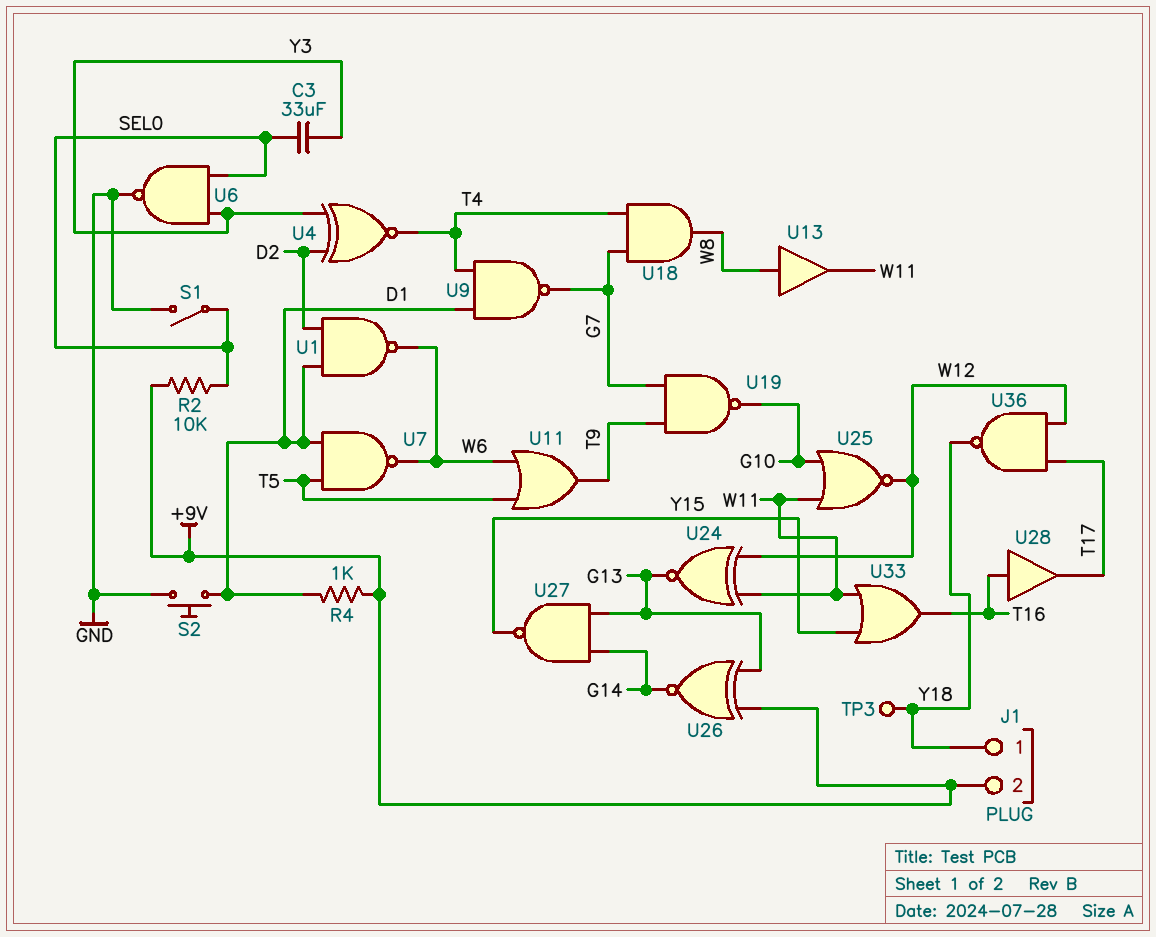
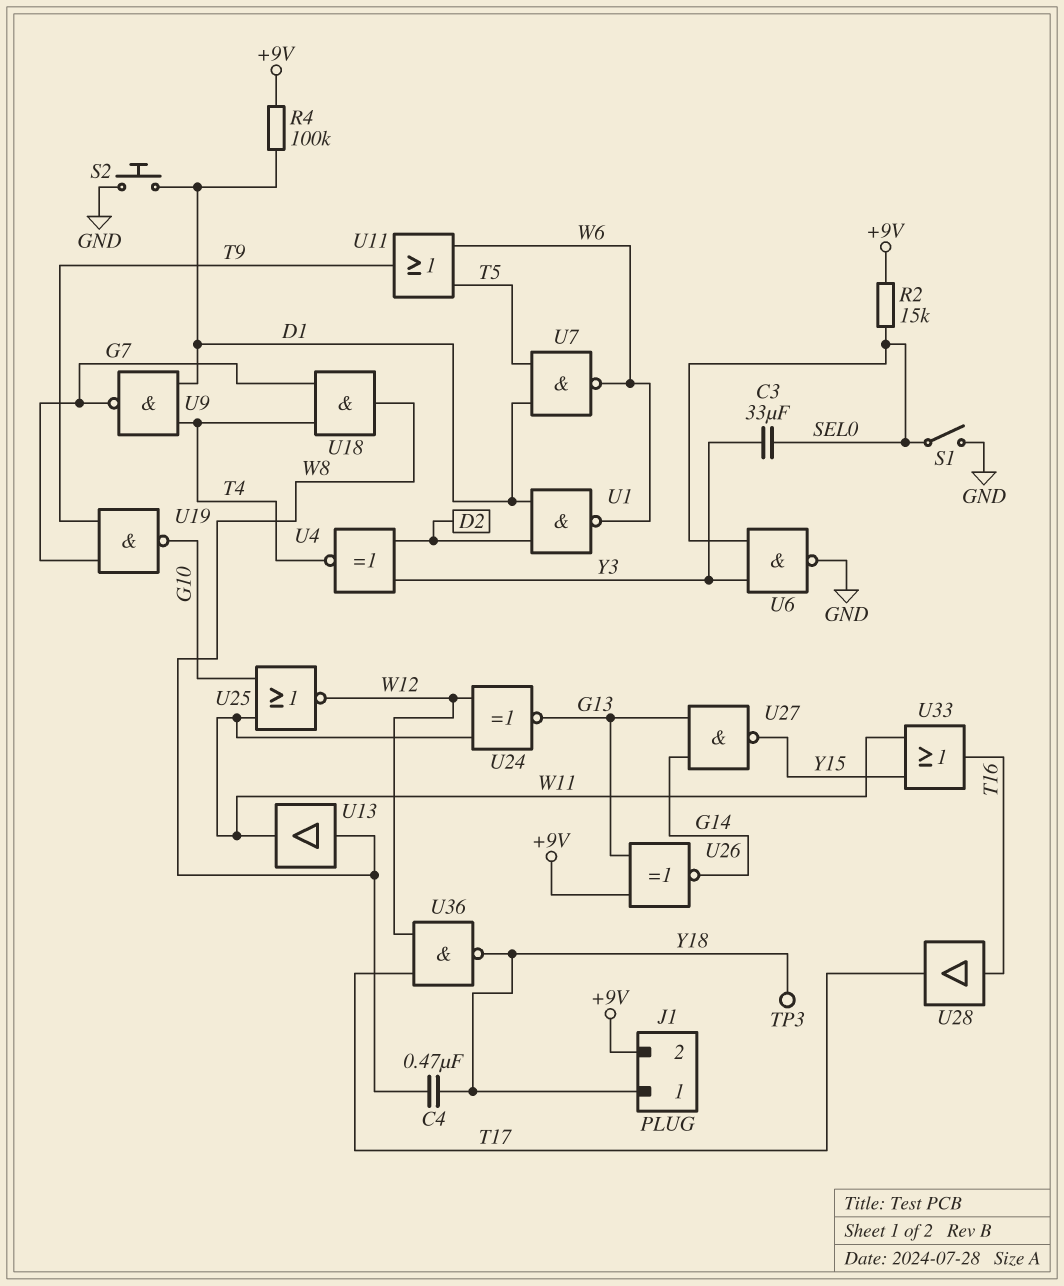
C4: none -> 470nF (W8, Y18)
R2: 10k (+9V, SEL0) -> 15k (+9V, SEL0)
R4: 1k (+9V, D1) -> 100k (+9V, D1)

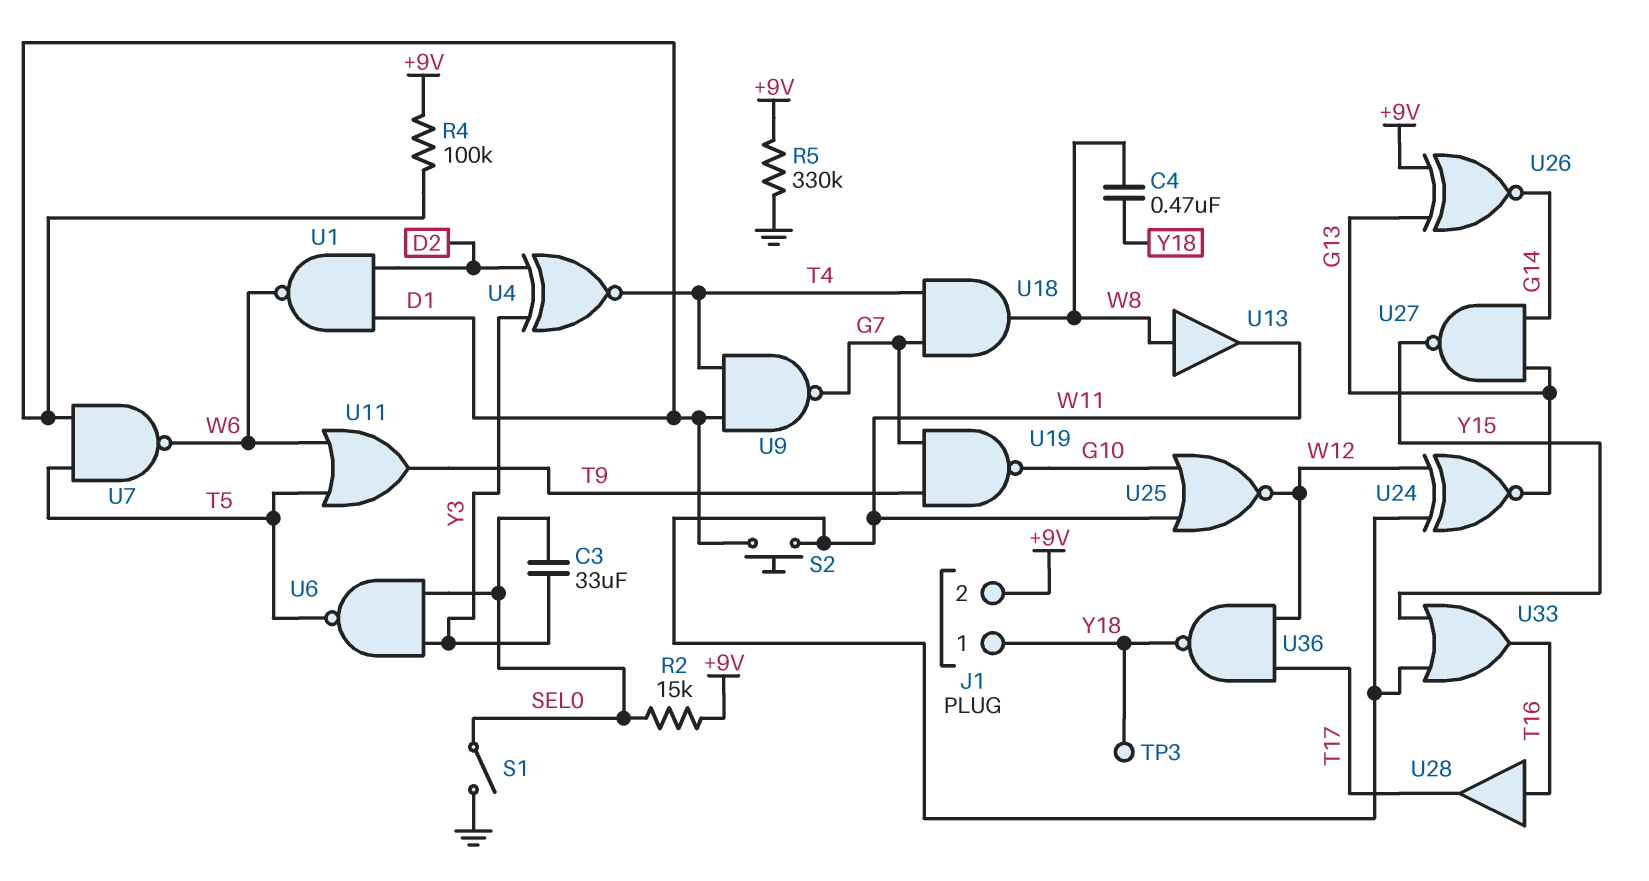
R5: none -> 330k (+9V, GND)
S2: button (D1, GND) -> button (D1, W11)
U6: NAND (in SEL0, in Y3, out GND) -> NAND (in SEL0, in Y3, out T5)

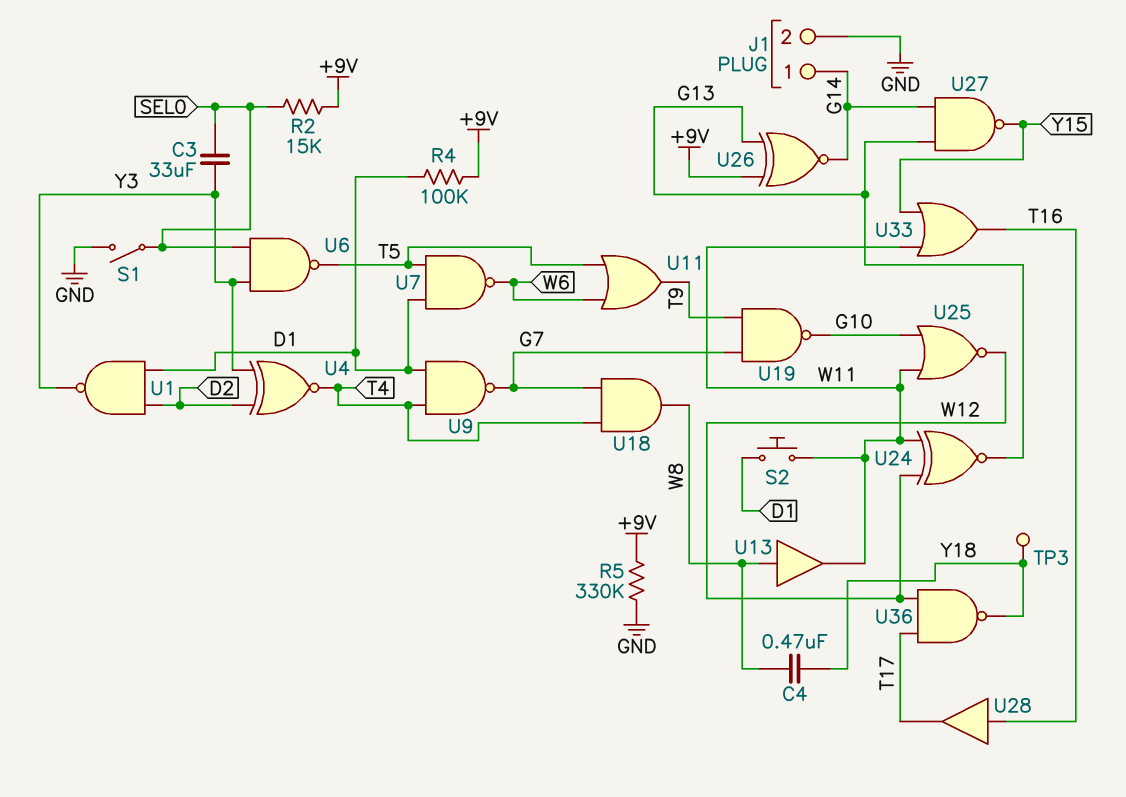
J1 pin 1: Y18 -> G14
J1 pin 2: +9V -> GND
U1: NAND (in D1, in D2, out W6) -> NAND (in D1, in D2, out Y3)

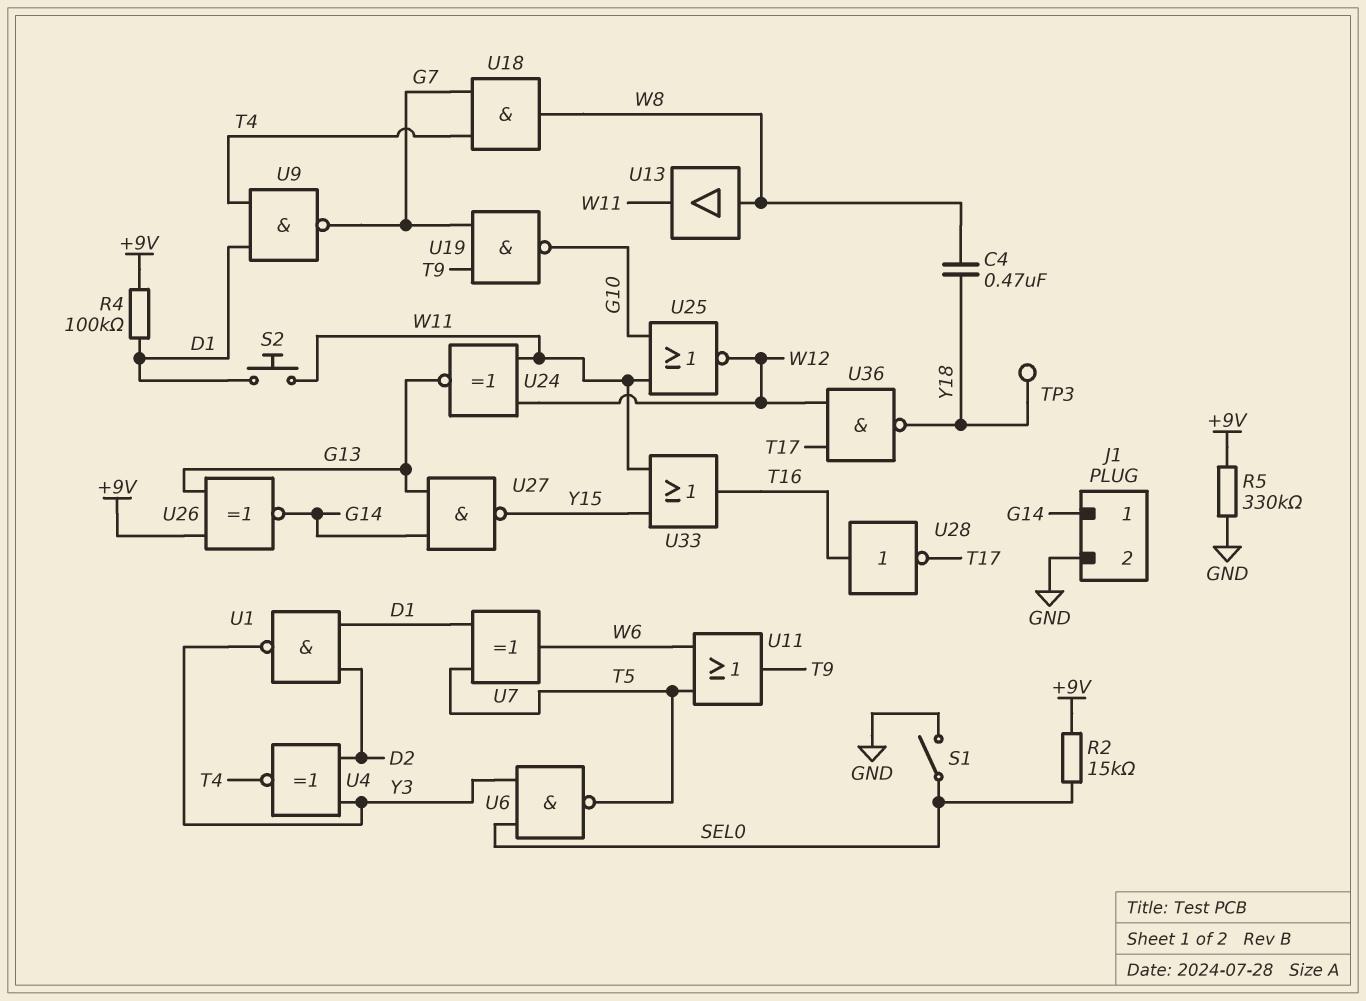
C3: 33uF (SEL0, Y3) -> none
U7: NAND (in D1, in T5, out W6) -> XOR (in D1, in T5, out W6)
U28: buffer (in T16, out T17) -> NOT (in T16, out T17)

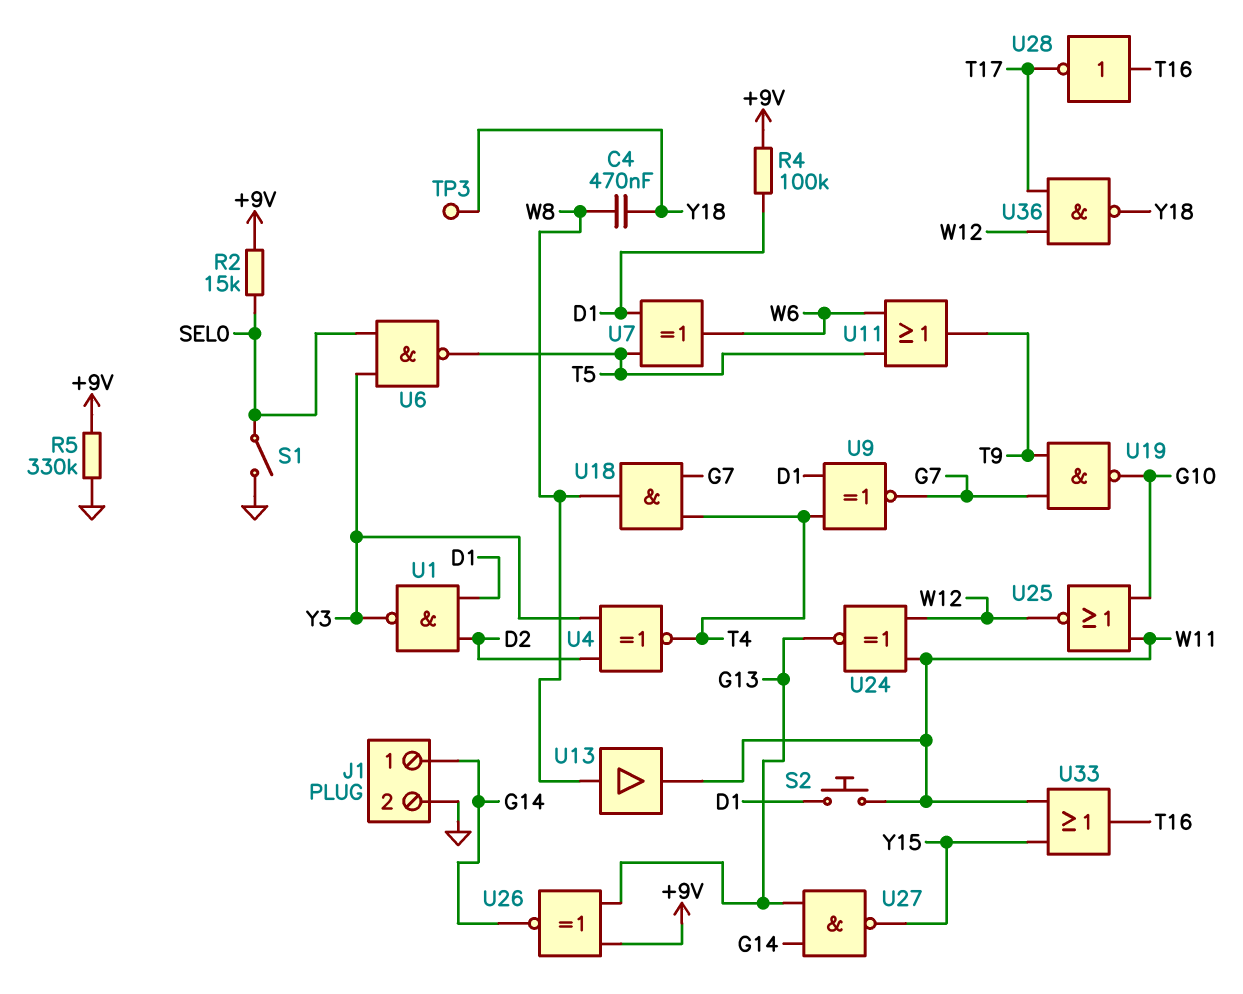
U9: NAND (in D1, in T4, out G7) -> XNOR (in D1, in T4, out G7)

